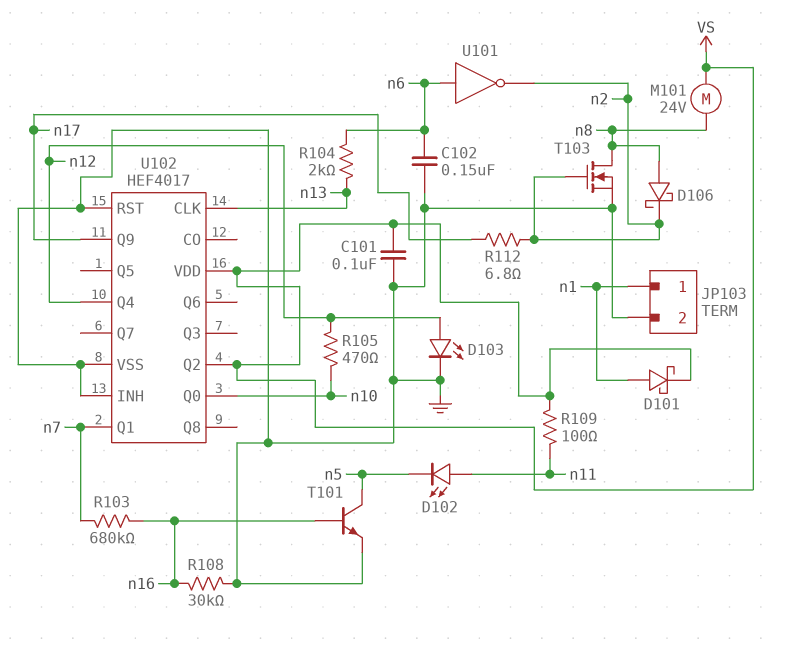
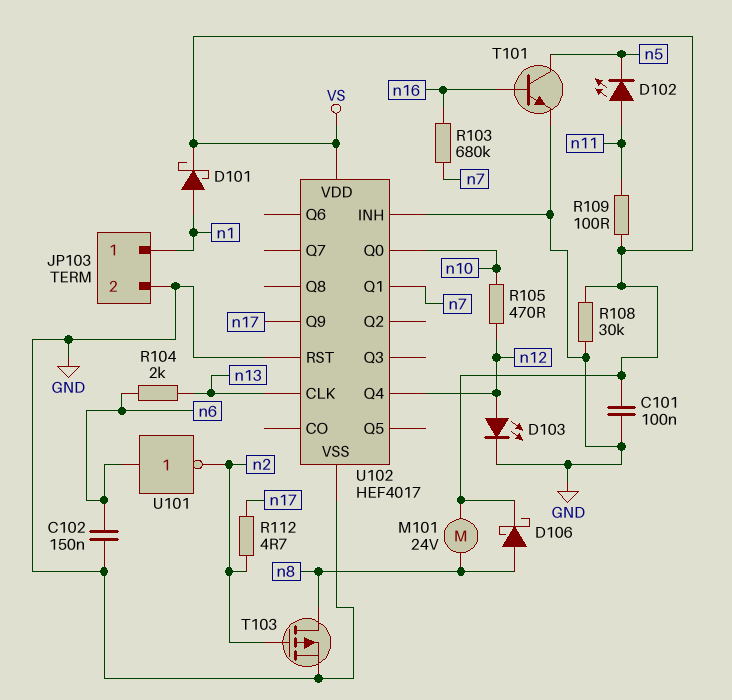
D106: schottky (A n8, K n2) -> schottky (A n8, K VS)
R108: 30k (GND, n16) -> 30k (GND, VS)
R112: 6.8 (n2, n17) -> 4.7 (n2, n17)
T103: NMOS (G n2, D n8, S GND) -> PMOS (G n2, D n8, S GND)
U102 pin Q2: VS -> none

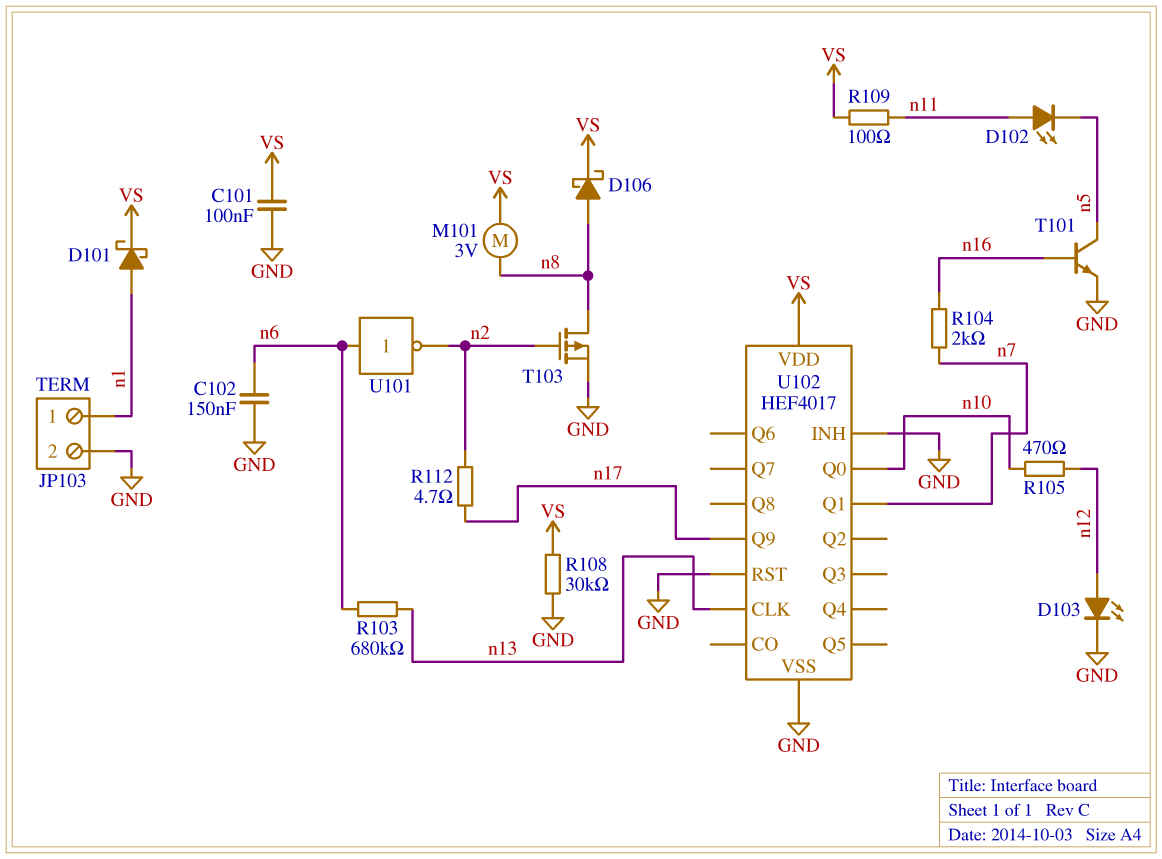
M101: motor 24V (VS, n8) -> motor 3V (VS, n8)
R103: 680k (n7, n16) -> 680k (n6, n13)
R104: 2k (n6, n13) -> 2k (n7, n16)
U102 pin Q4: n12 -> none

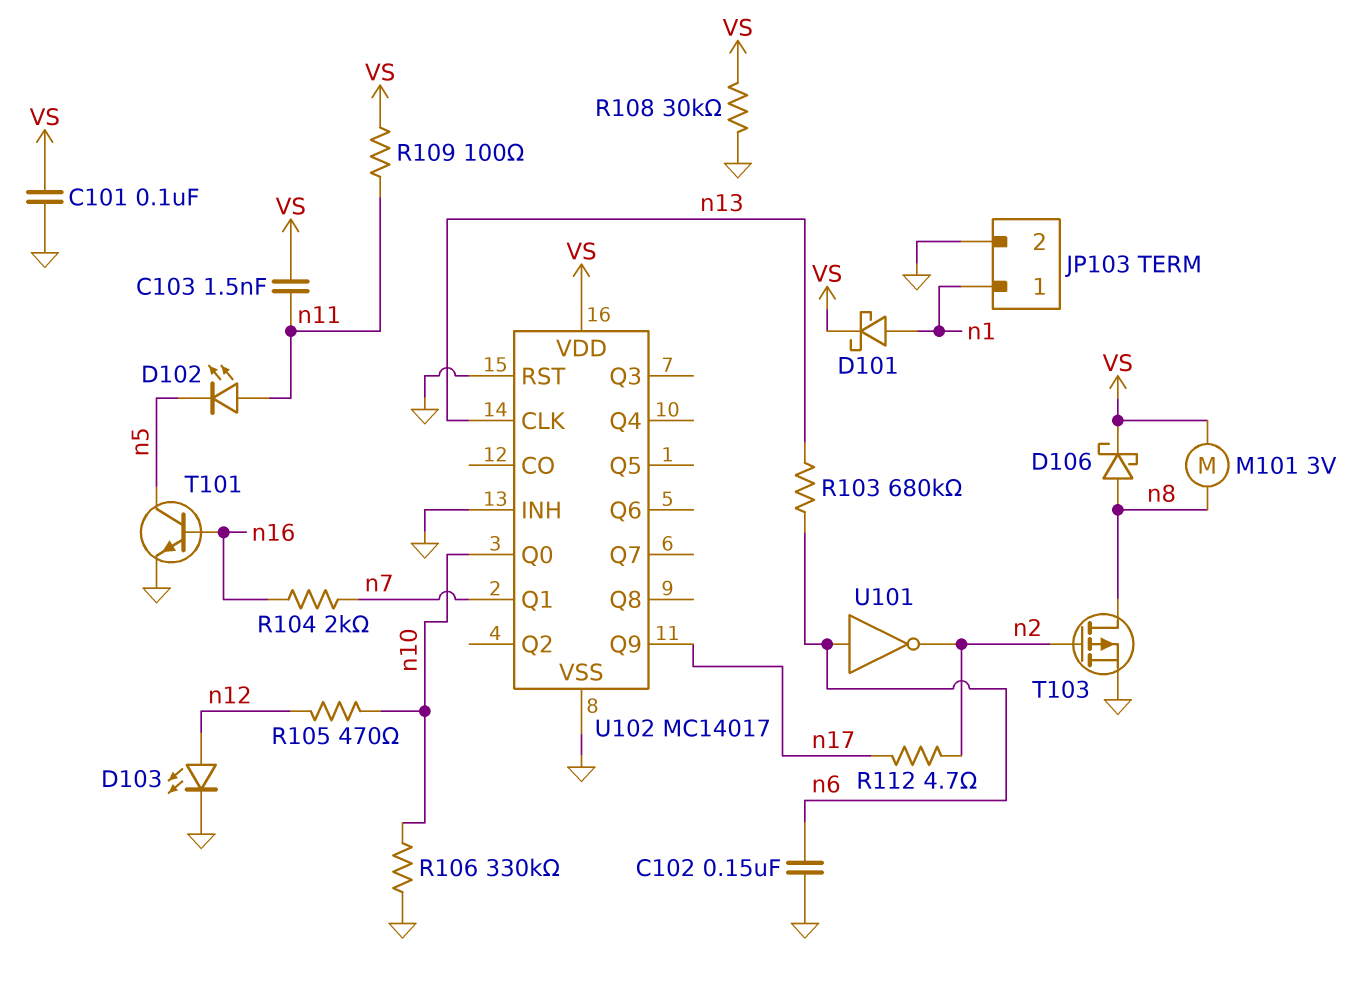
C103: none -> 1.5nF (VS, n11)
R106: none -> 330k (GND, n10)
U102: HEF4017 -> MC14017

